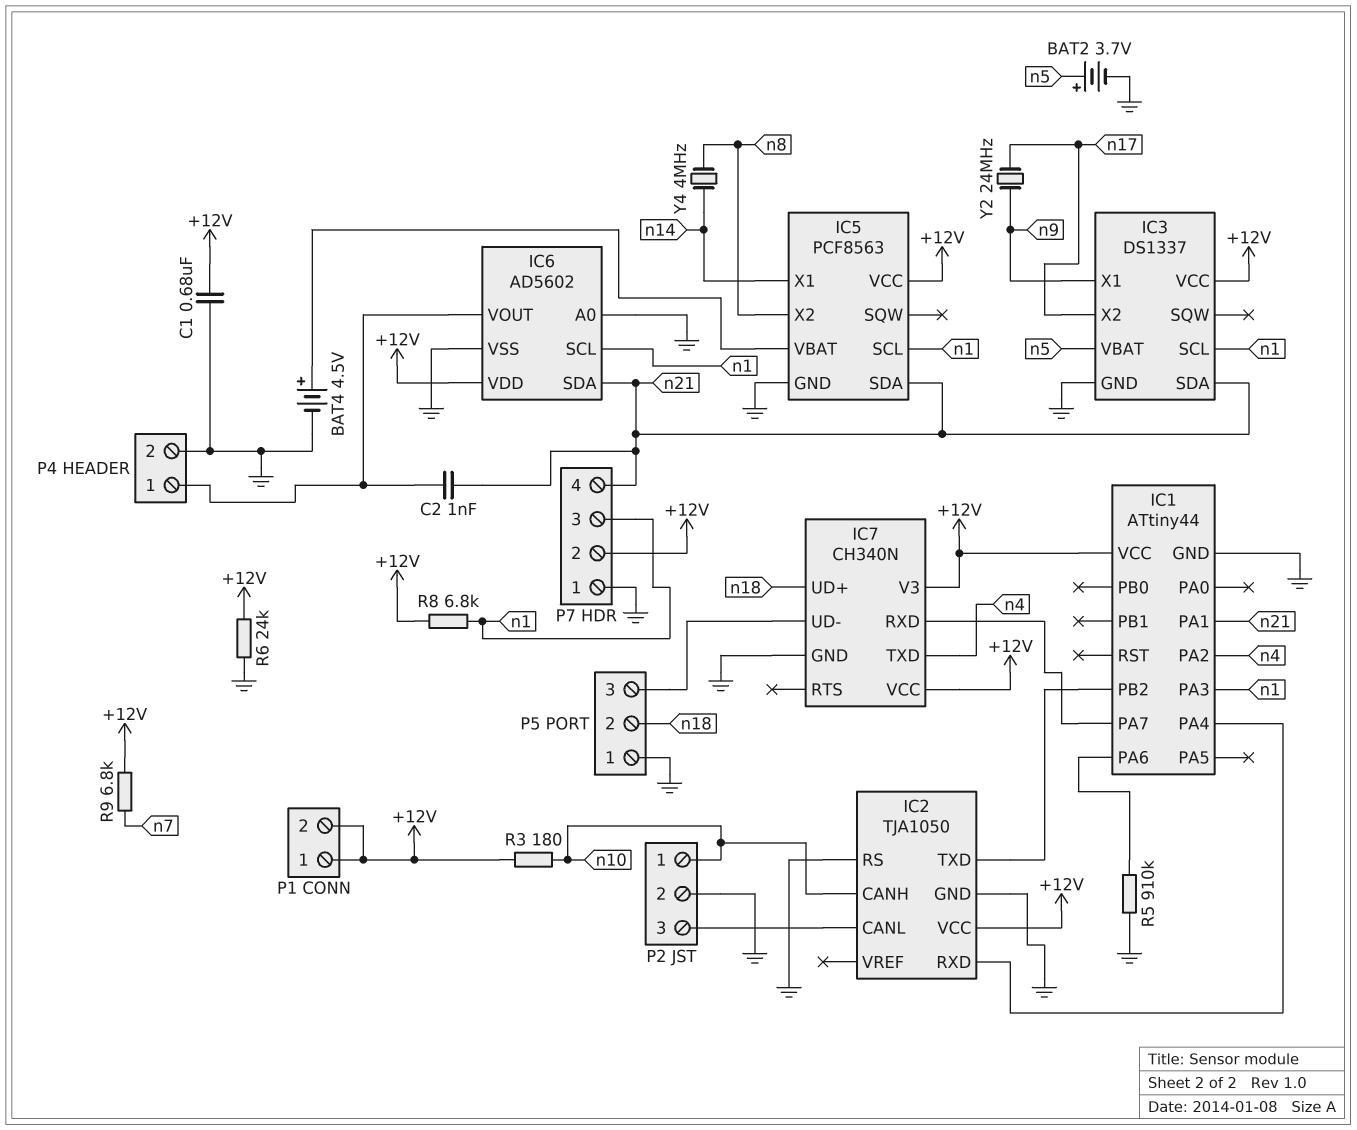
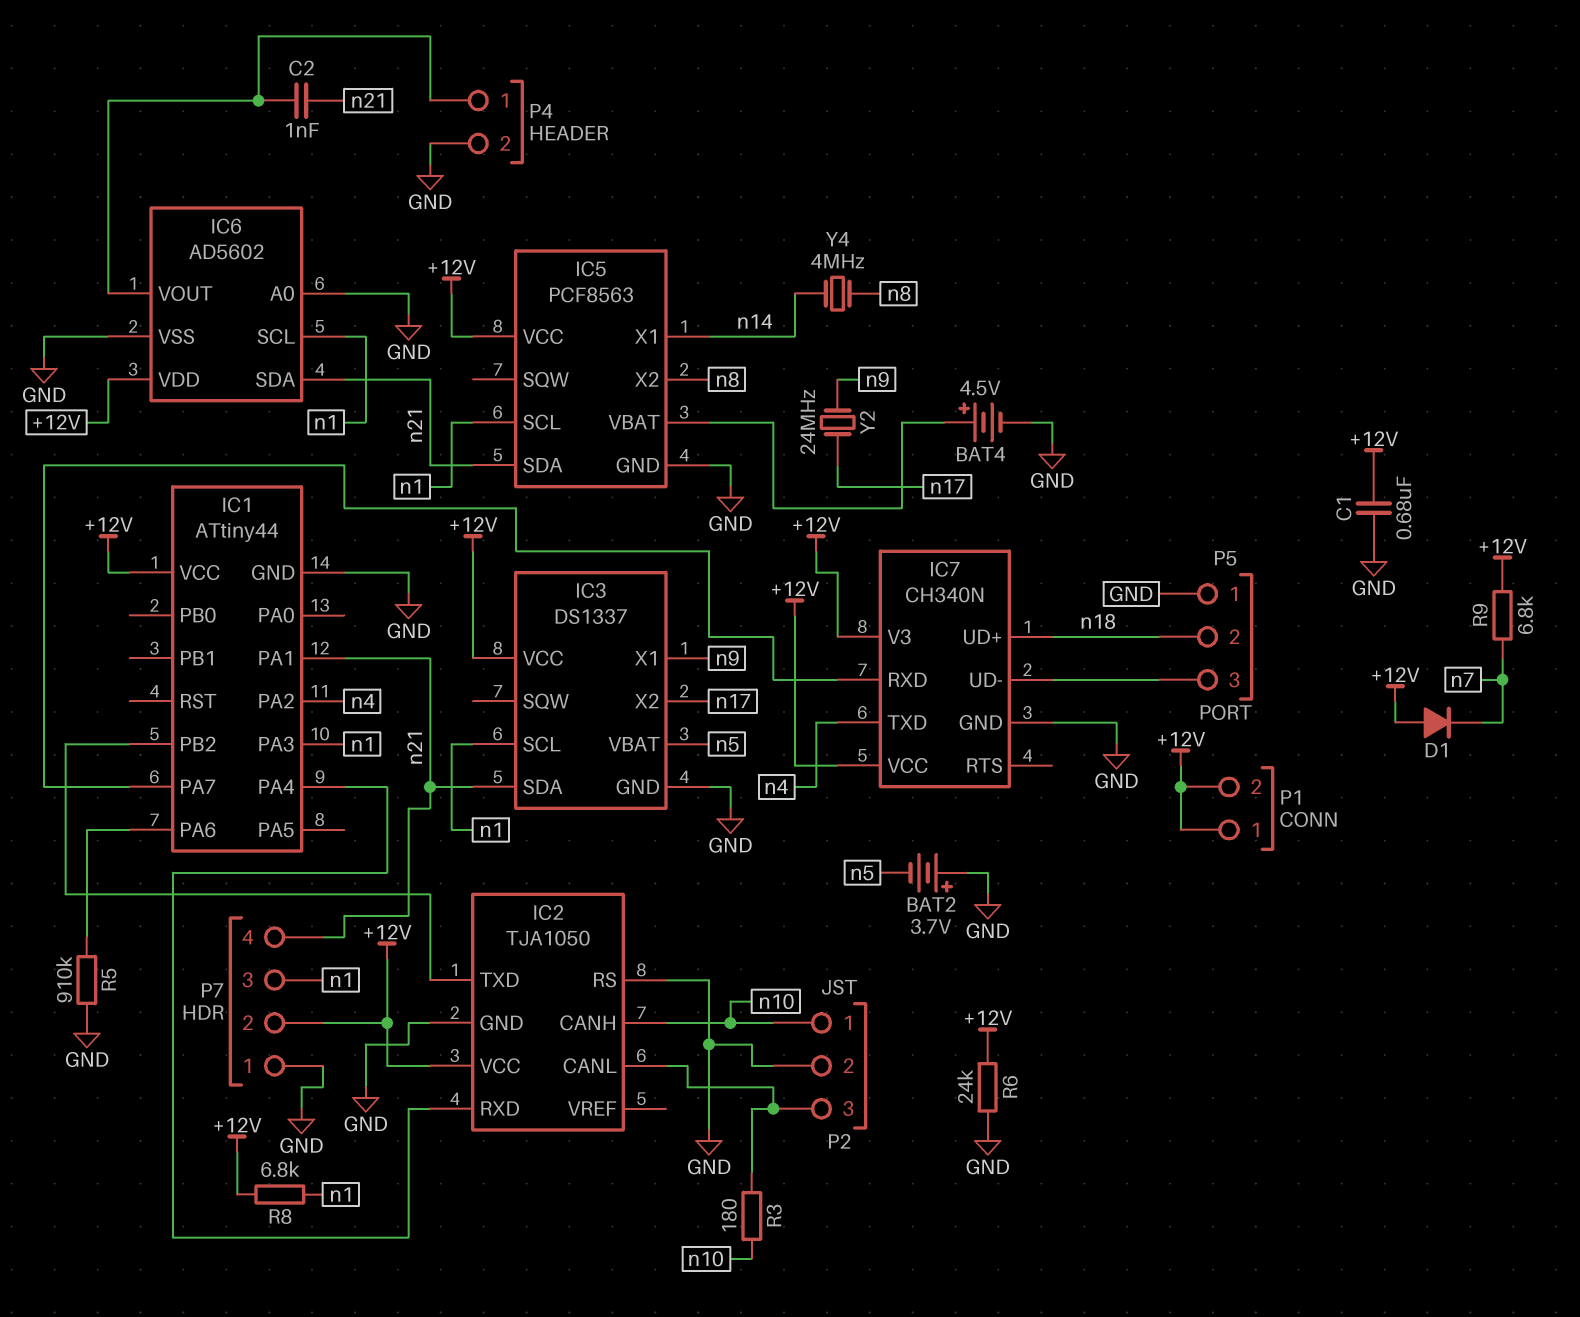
BAT2: 3.7V (plus n5, minus GND) -> 3.7V (plus GND, minus n5)
D1: none -> diode (A +12V, K n7)
R3: 180 (+12V, n10) -> 180 (IC2/CANL, n10)

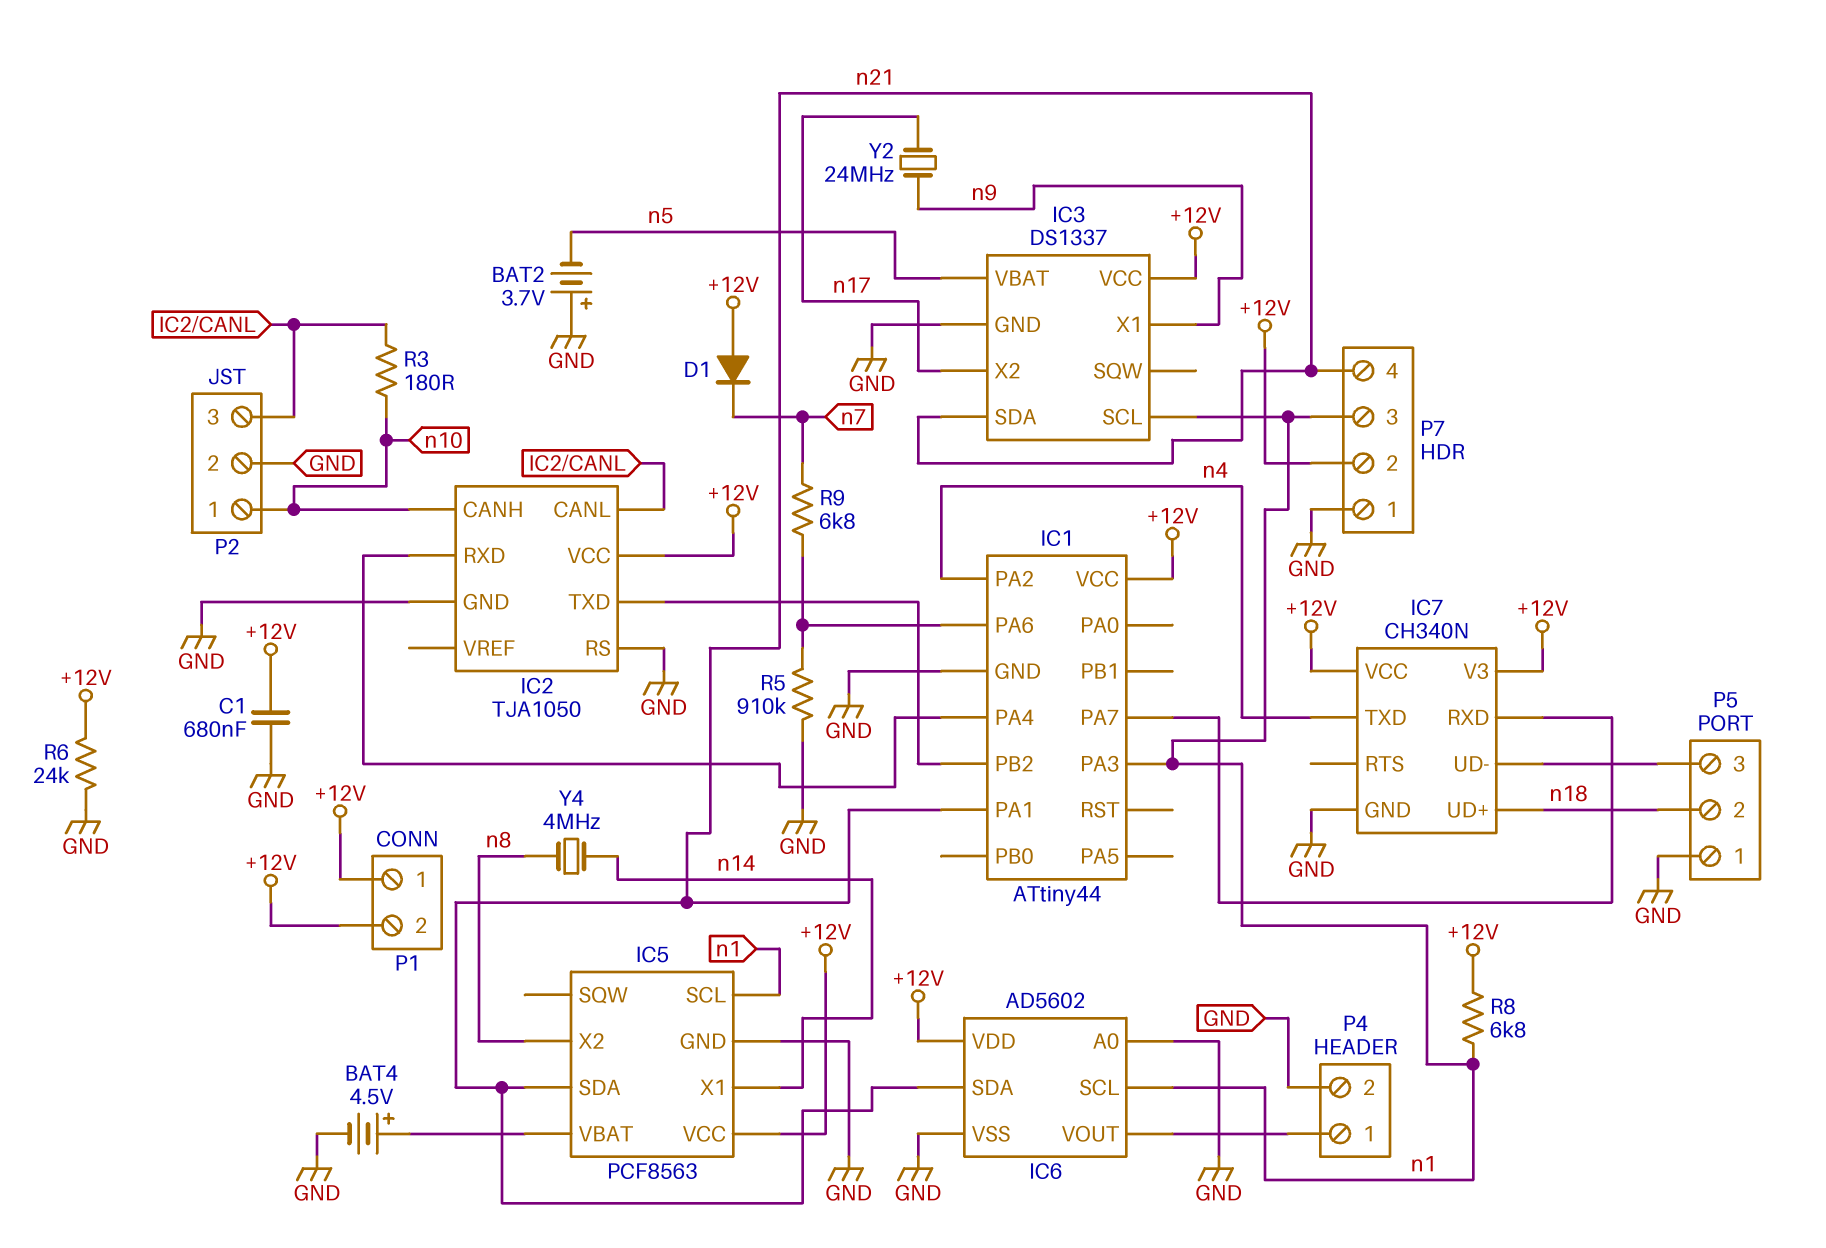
C2: 1nF (IC6/VOUT, n21) -> none
R9: 6.8k (+12V, n7) -> 6.8k (IC1/PA6, n7)

